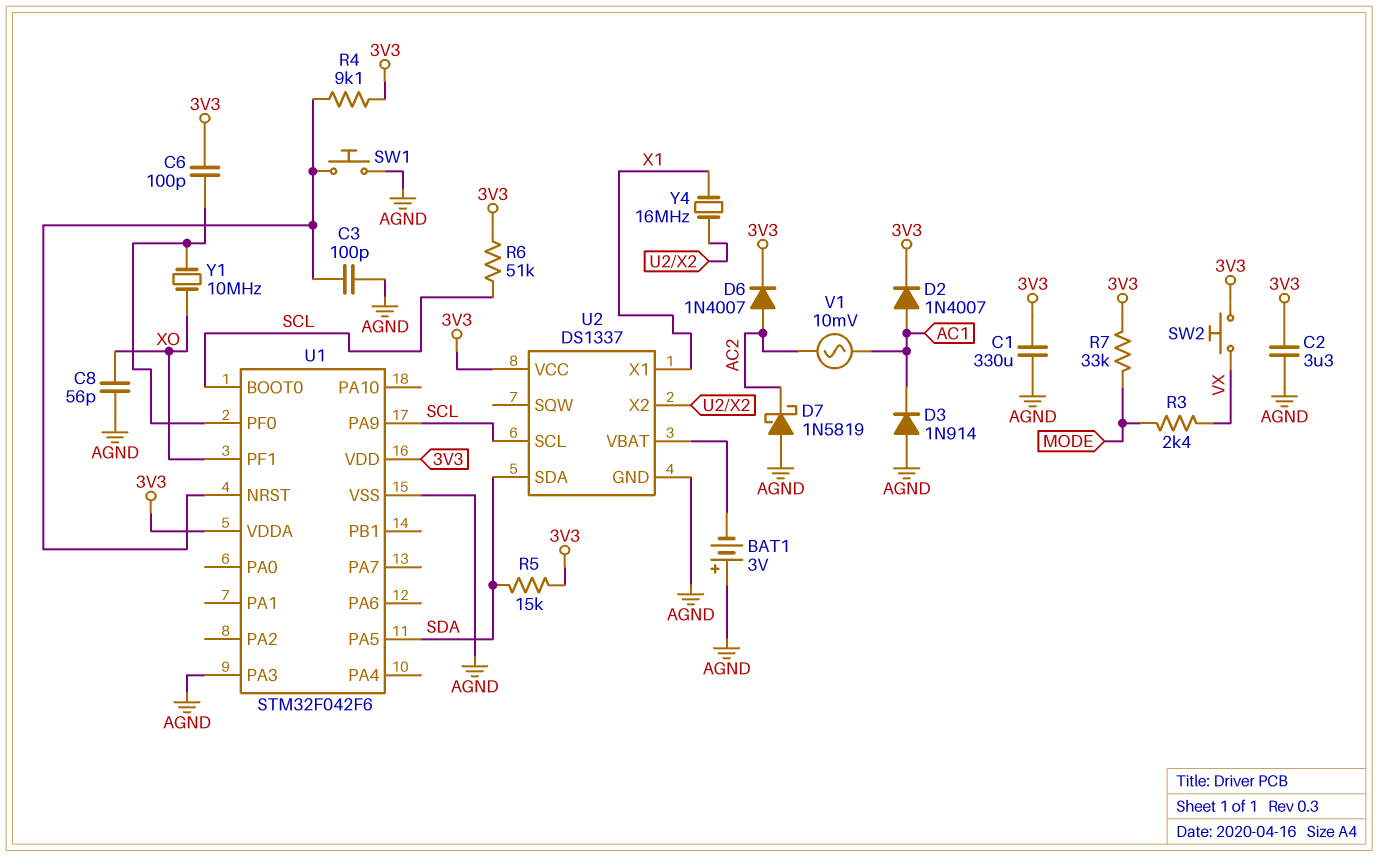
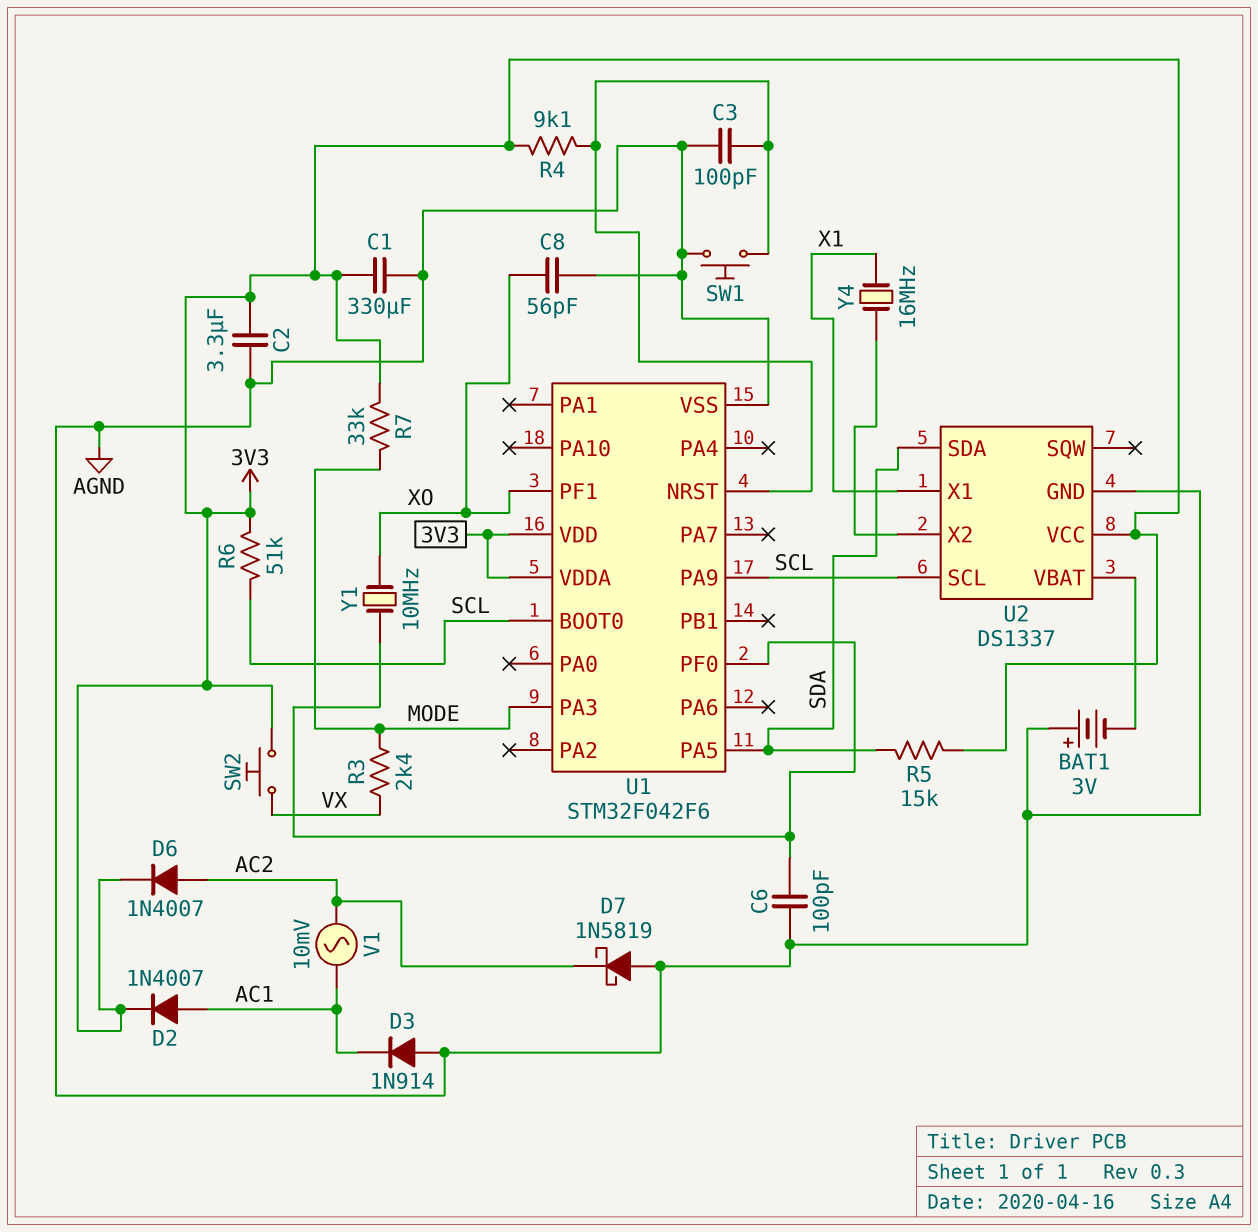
C6: 100pF (3V3, U1/PF0) -> 100pF (AGND, U1/PF0)
U1 pin PA3: AGND -> MODE

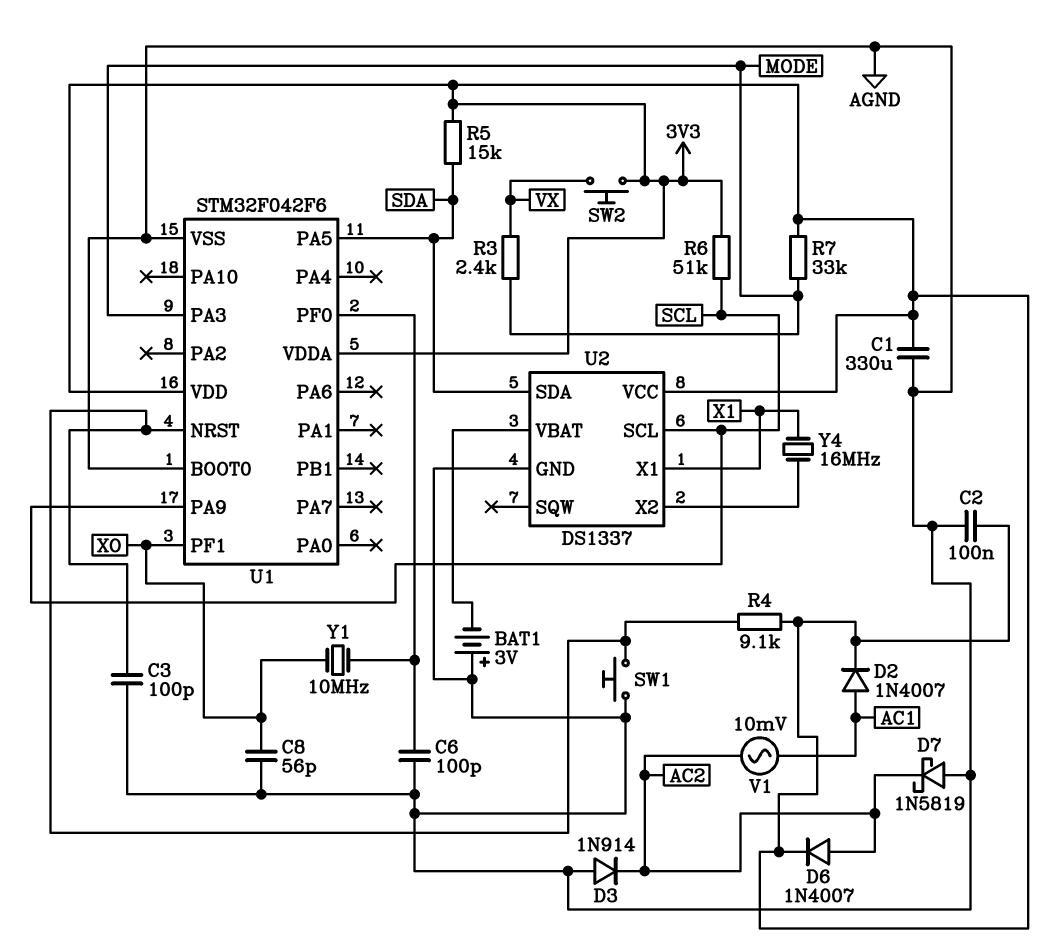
C2: 3.3uF (3V3, AGND) -> 100nF (3V3, AGND)
D3: diode 1N914 (A AGND, K AC1) -> diode 1N914 (A AGND, K AC2)
U1 pin BOOT0: SCL -> AGND

